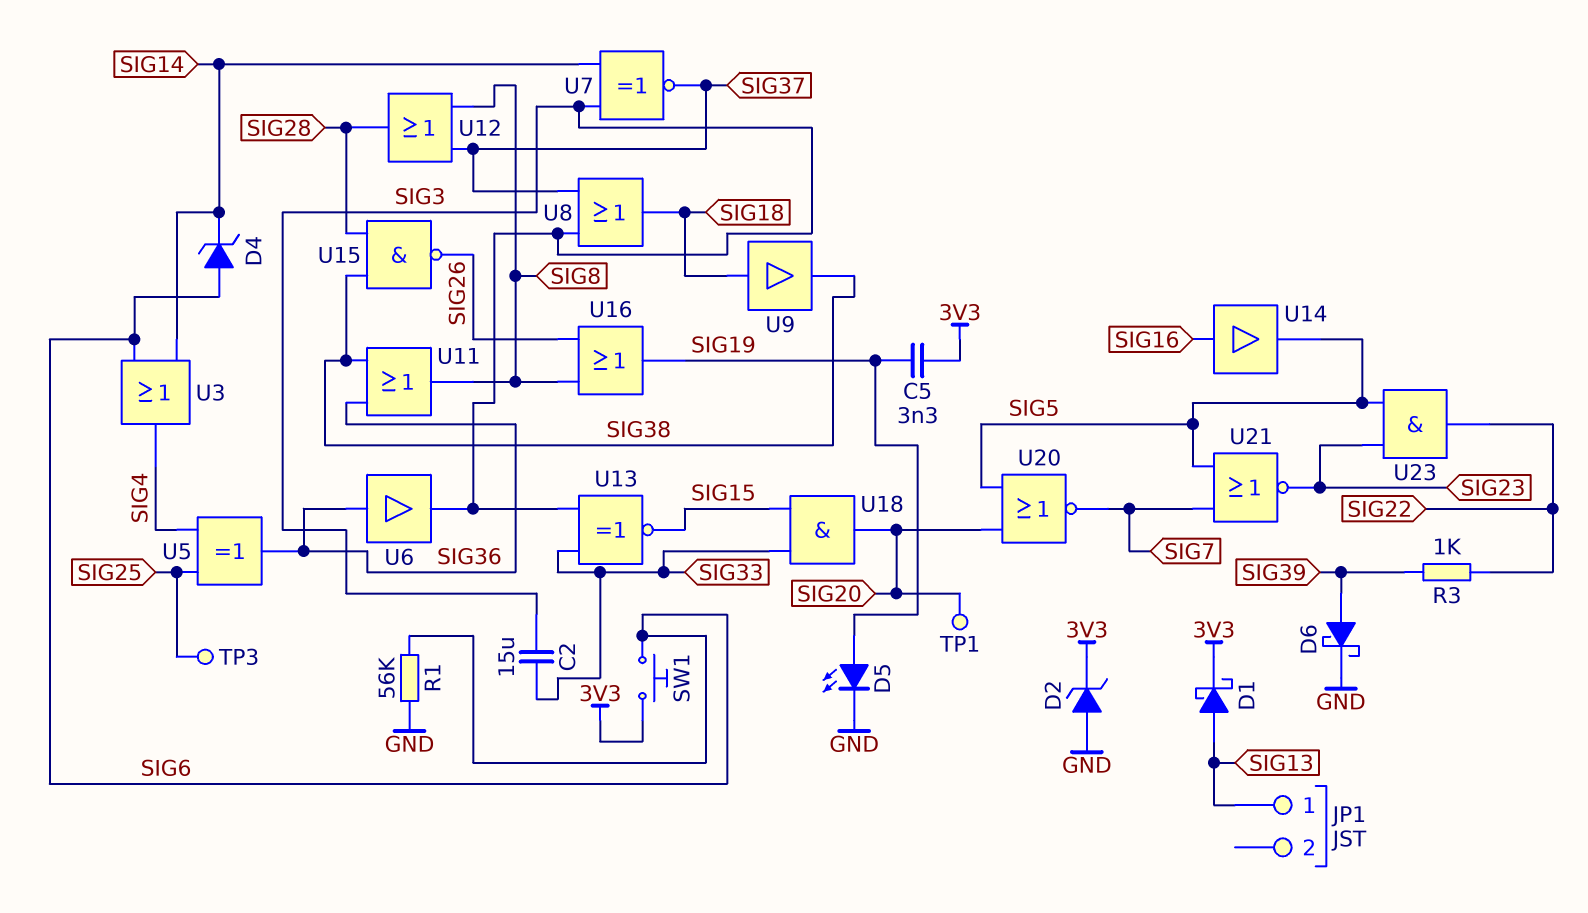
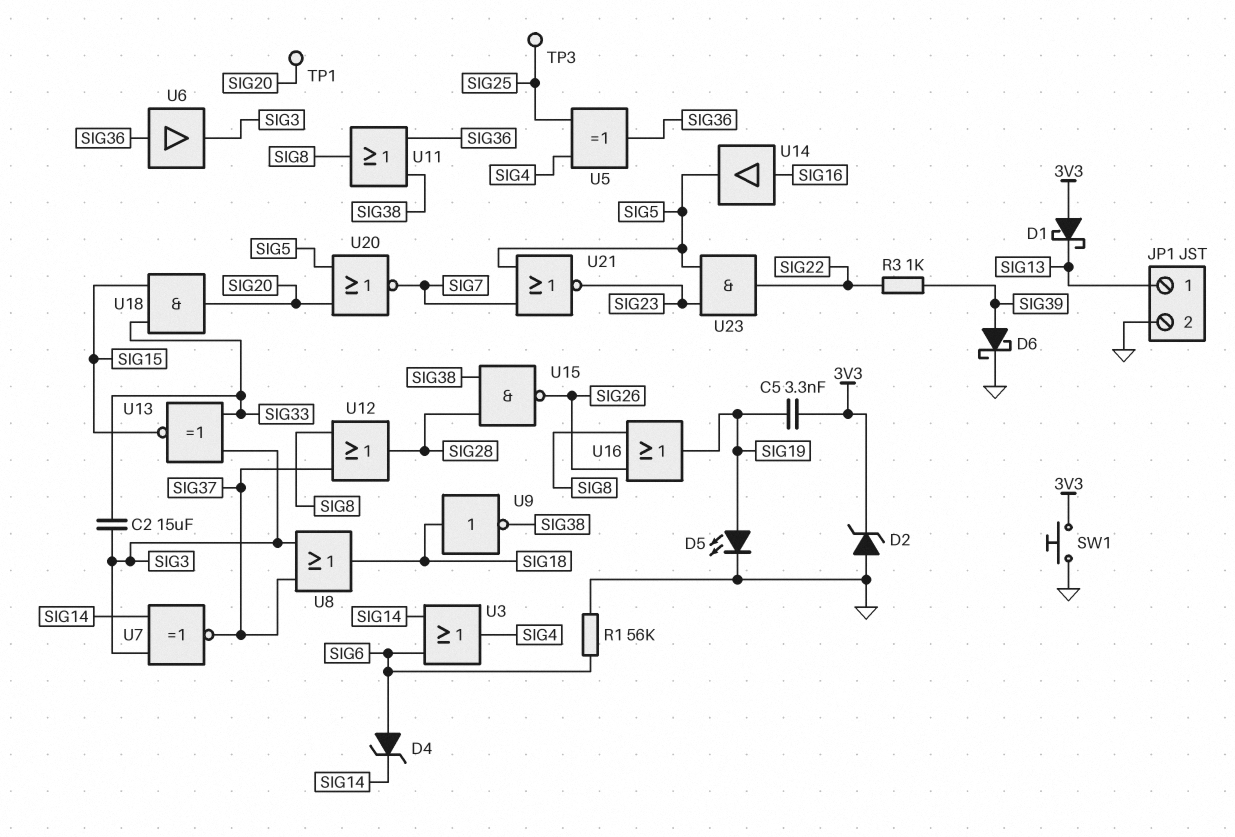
D1: schottky (A SIG13, K 3V3) -> schottky (A 3V3, K SIG13)
JP1 pin 2: none -> GND
SW1: button (3V3, SIG6) -> button (3V3, GND)
U9: buffer (in SIG18, out SIG38) -> NOT (in SIG18, out SIG38)

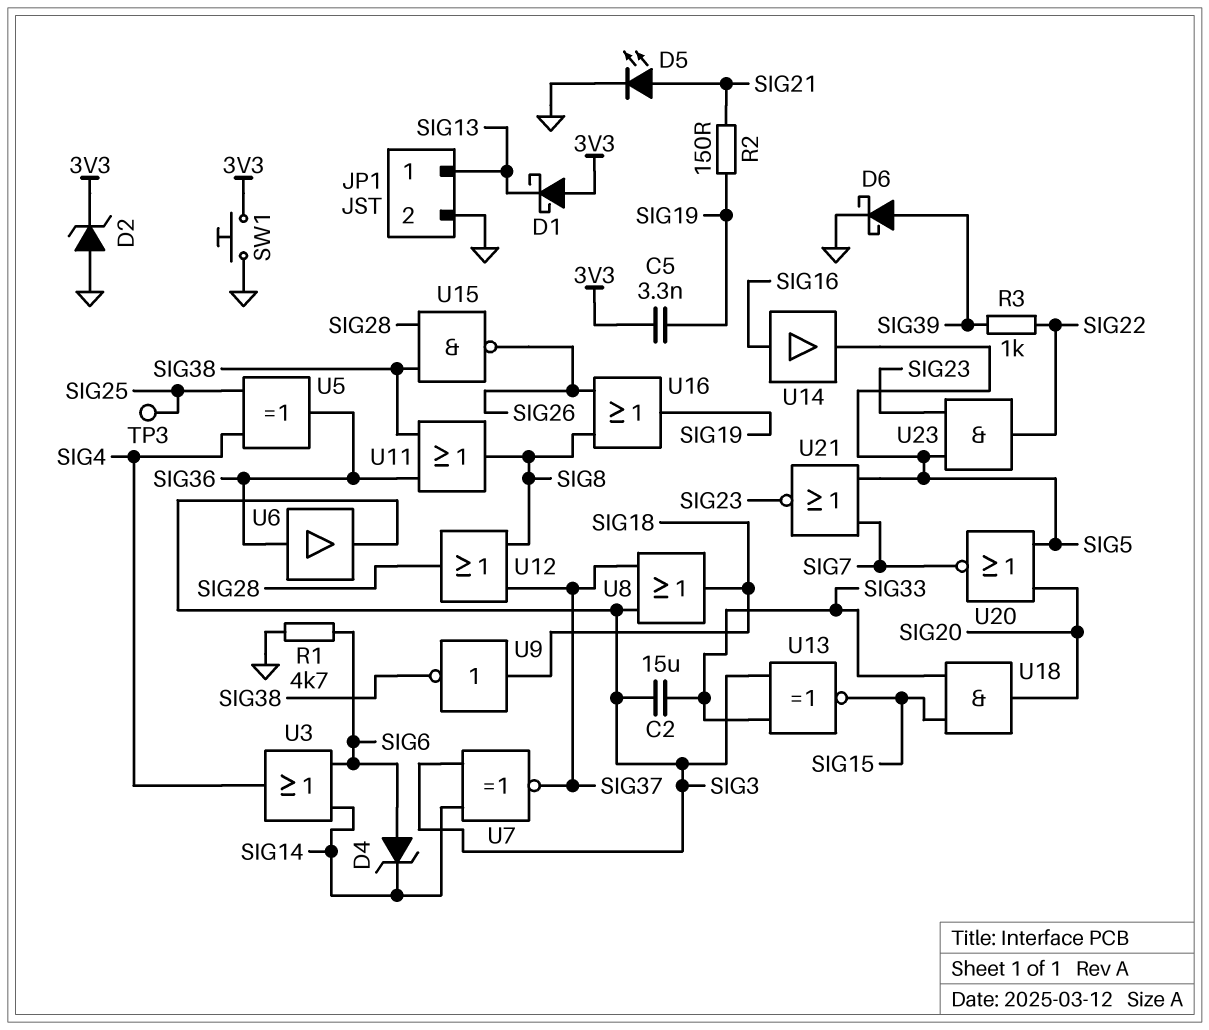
D5: LED (A SIG19, K GND) -> LED (A SIG21, K GND)
R1: 56k (GND, SIG6) -> 4.7k (GND, SIG6)
R2: none -> 150 (SIG19, SIG21)
TP1: test point (SIG20) -> none

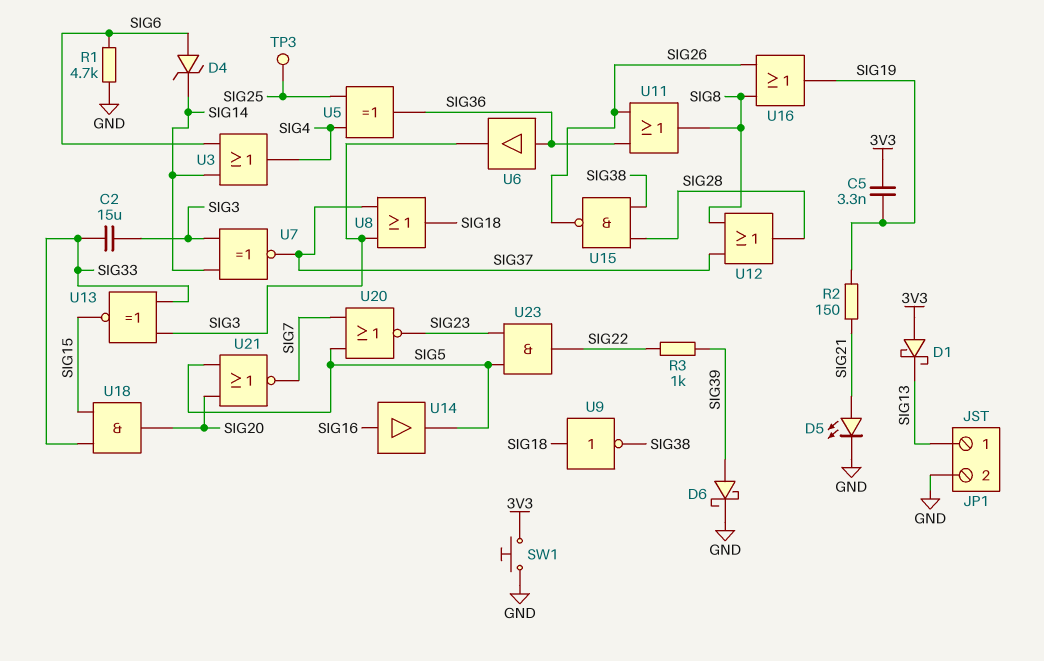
D2: zener (A GND, K 3V3) -> none
U11: OR (in SIG36, in SIG38, out SIG8) -> OR (in SIG26, in SIG36, out SIG8)
U20: NOR (in SIG5, in SIG20, out SIG7) -> NOR (in SIG5, in SIG7, out SIG23)
U21: NOR (in SIG5, in SIG7, out SIG23) -> NOR (in SIG5, in SIG20, out SIG7)

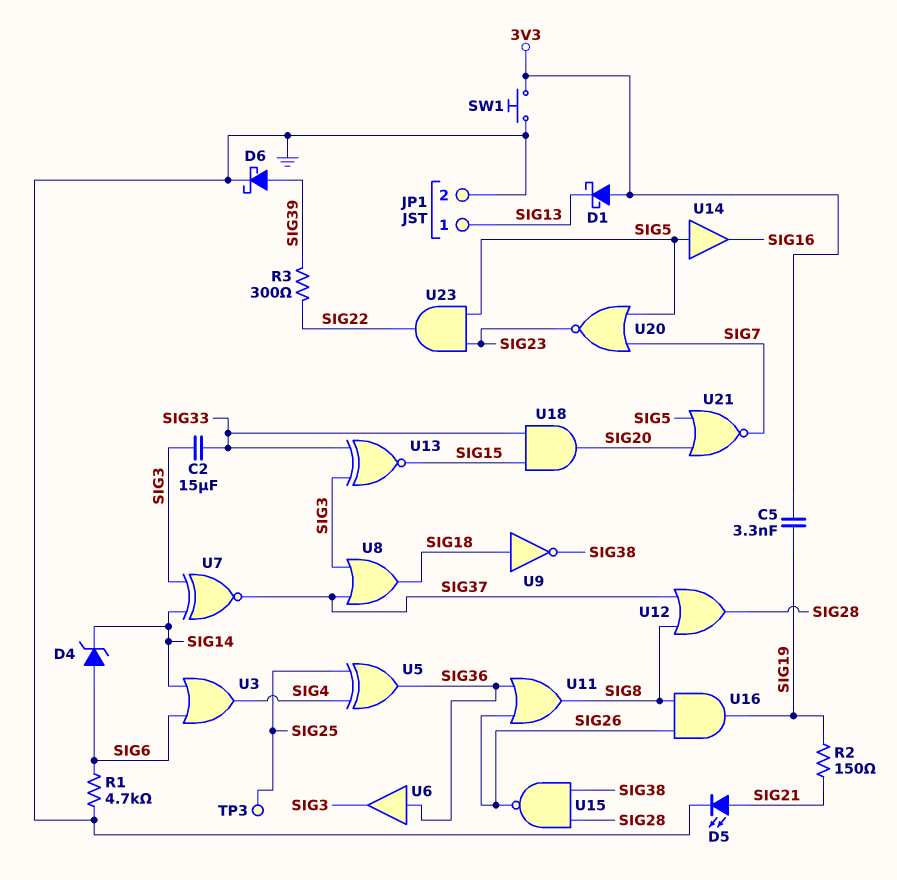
R3: 1k (SIG22, SIG39) -> 300 (SIG22, SIG39)
U14: buffer (in SIG16, out SIG5) -> buffer (in SIG5, out SIG16)
U16: OR (in SIG8, in SIG26, out SIG19) -> AND (in SIG8, in SIG26, out SIG19)

